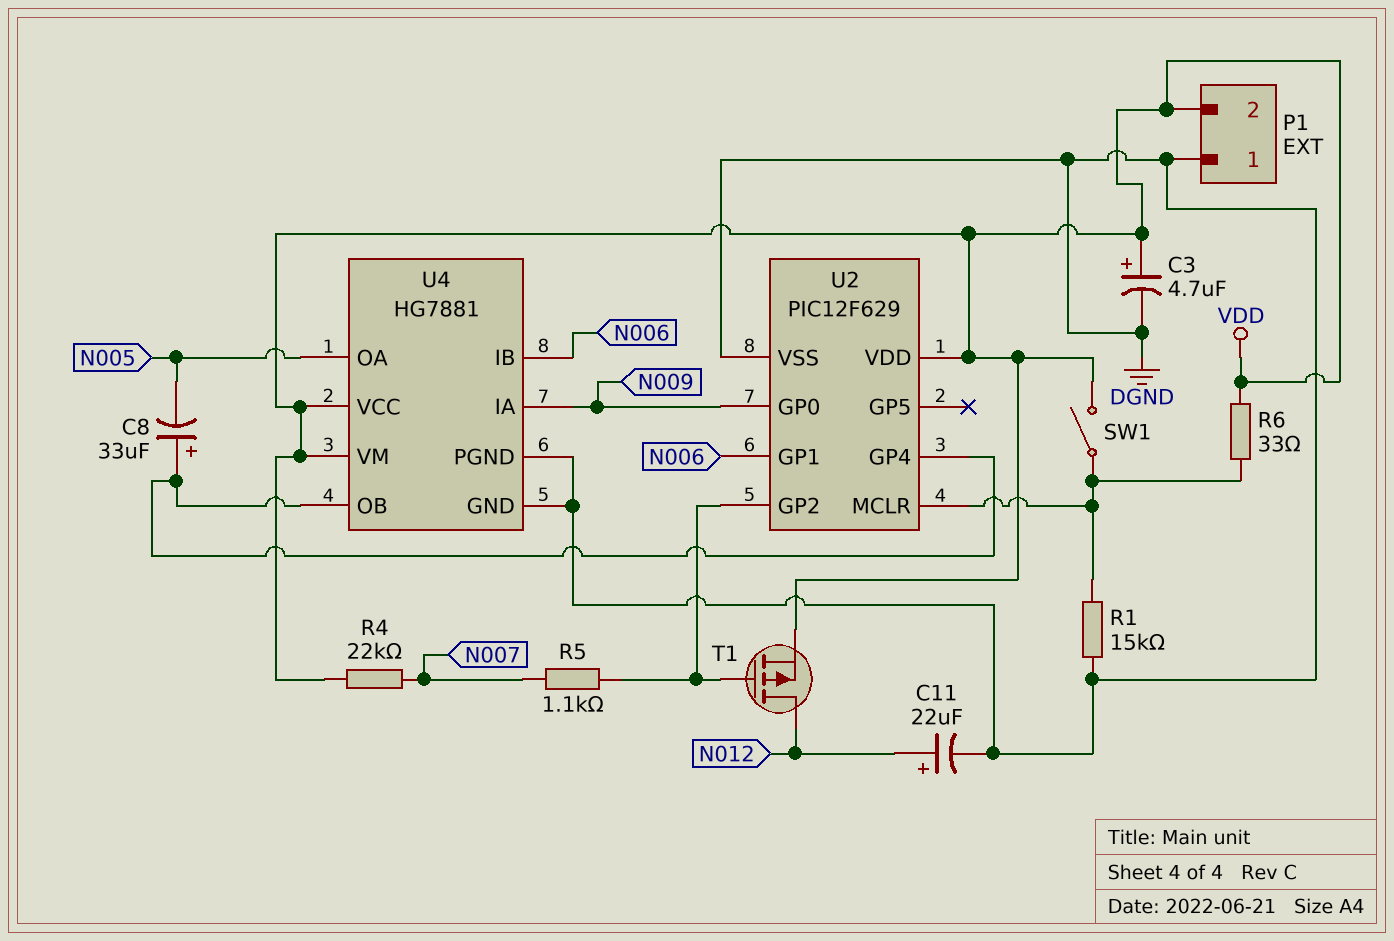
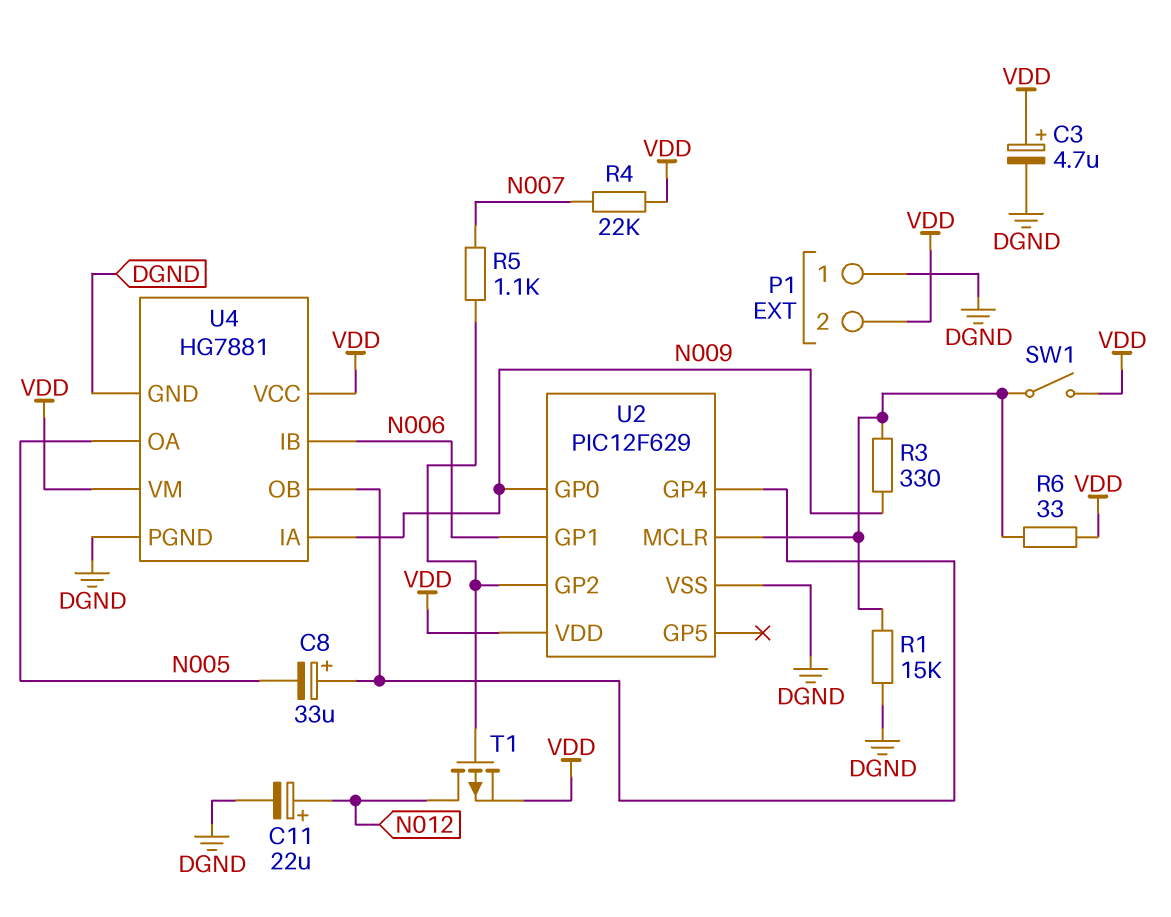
R3: none -> 330 (N009, U2/MCLR)

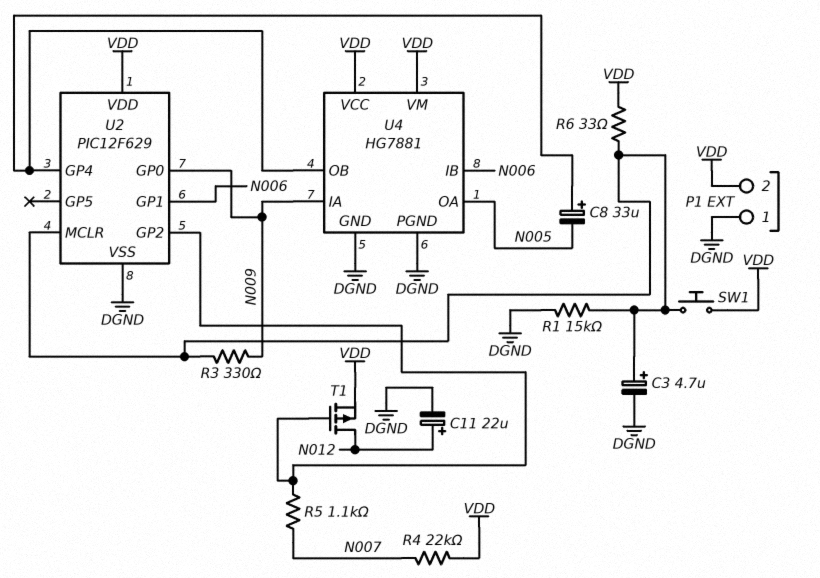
C3: 4.7uF (plus VDD, minus DGND) -> 4.7uF (plus U2/MCLR, minus DGND)
SW1: switch (U2/MCLR, VDD) -> button (U2/MCLR, VDD)

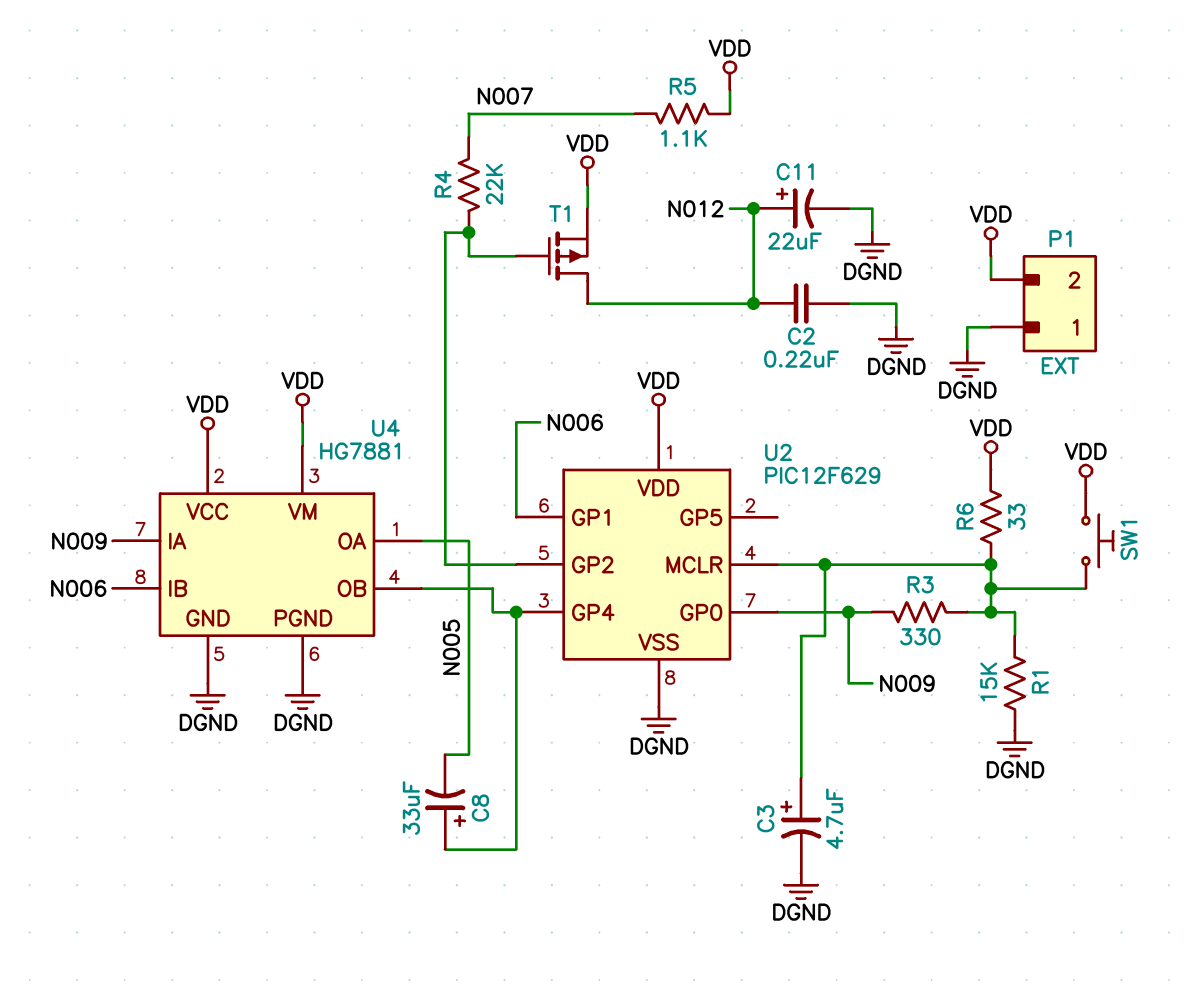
C2: none -> 220nF (DGND, N012)
R4: 22k (N007, VDD) -> 22k (N007, U2/GP2)
R5: 1.1k (N007, U2/GP2) -> 1.1k (N007, VDD)

